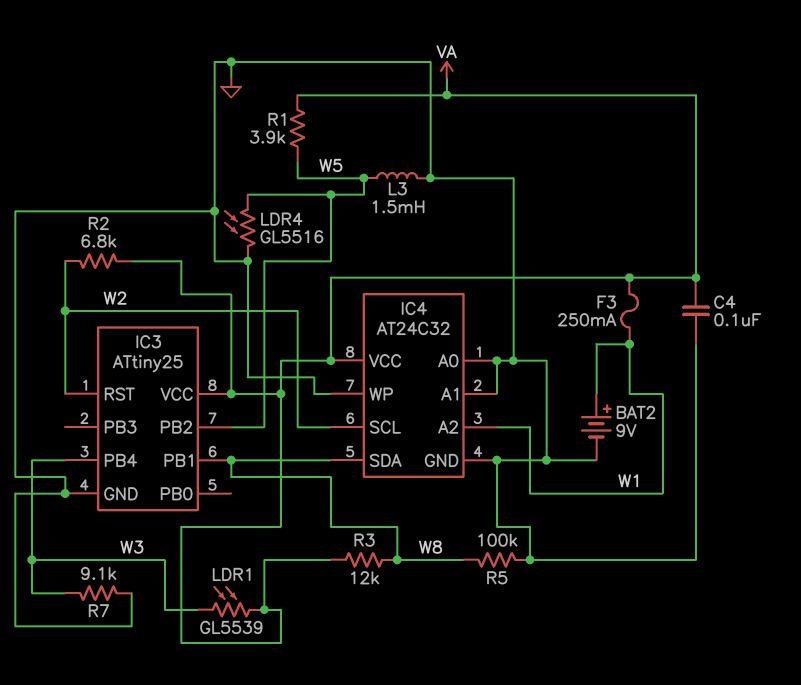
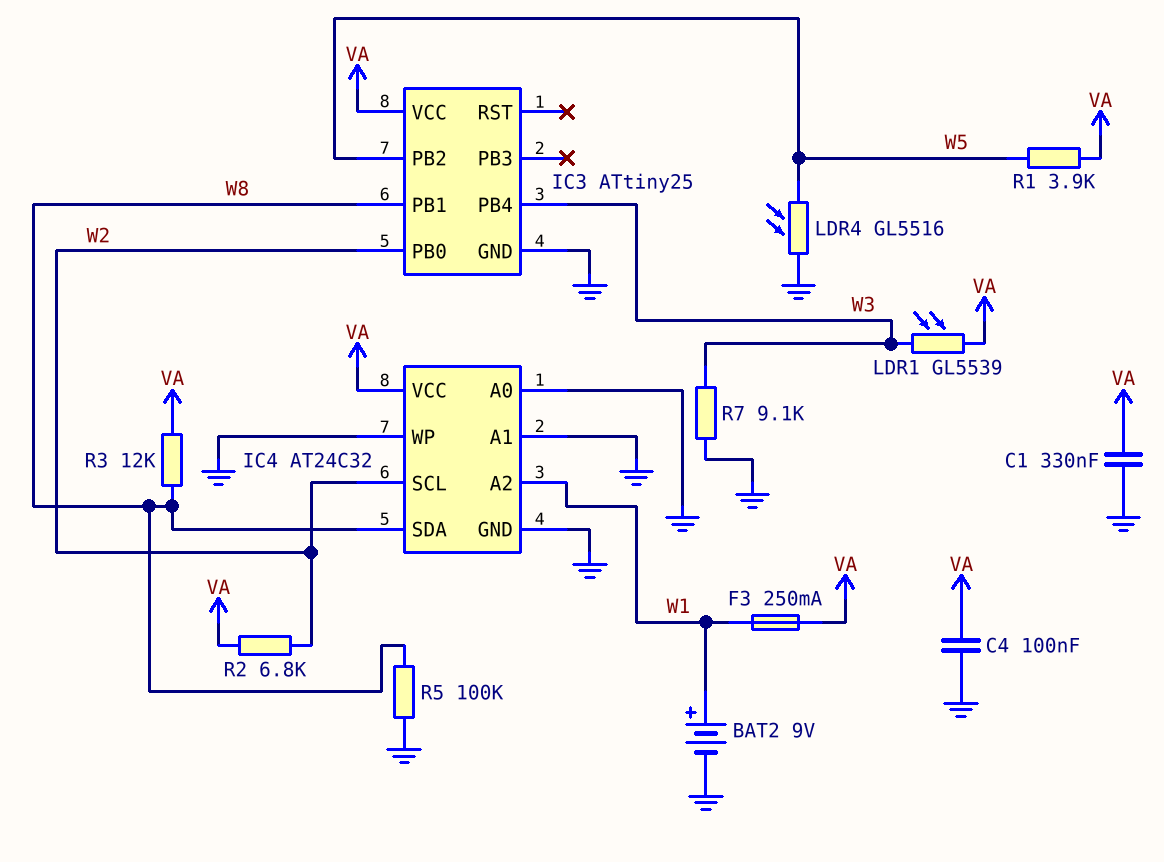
C1: none -> 330nF (GND, VA)
IC3 pin PB0: none -> W2
IC3 pin RST: W2 -> none
L3: 1.5mH (GND, W5) -> none

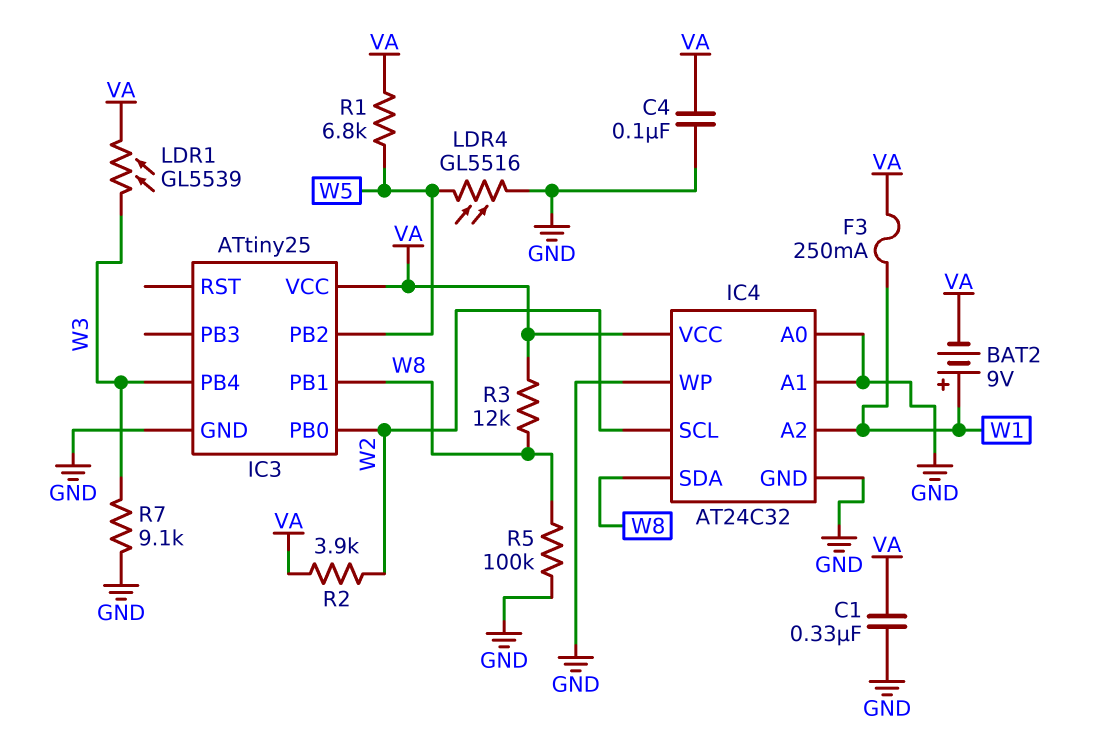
BAT2: 9V (plus W1, minus GND) -> 9V (plus W1, minus VA)
R1: 3.9k (VA, W5) -> 6.8k (VA, W5)
R2: 6.8k (VA, W2) -> 3.9k (VA, W2)

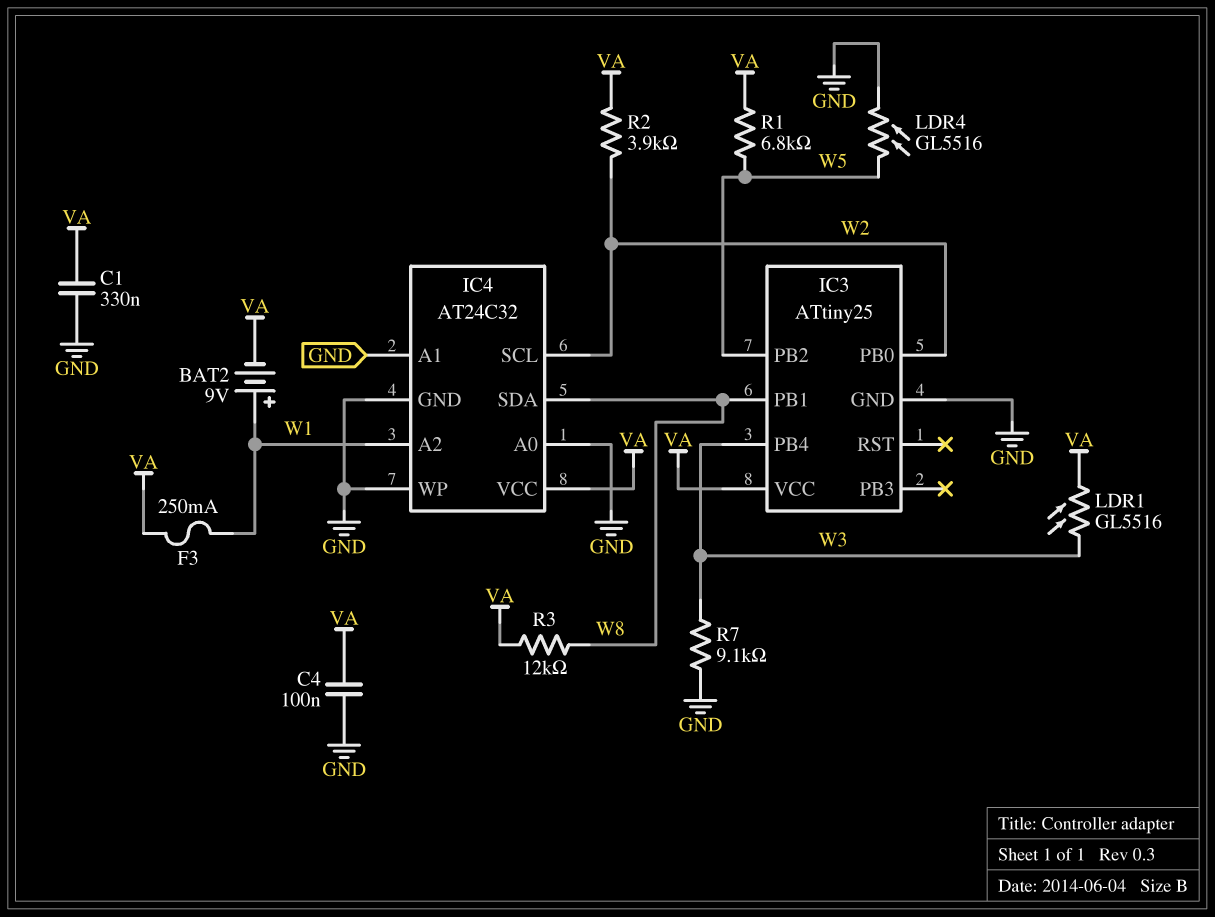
LDR1: GL5539 (VA, W3) -> GL5516 (VA, W3)
R5: 100k (GND, W8) -> none

